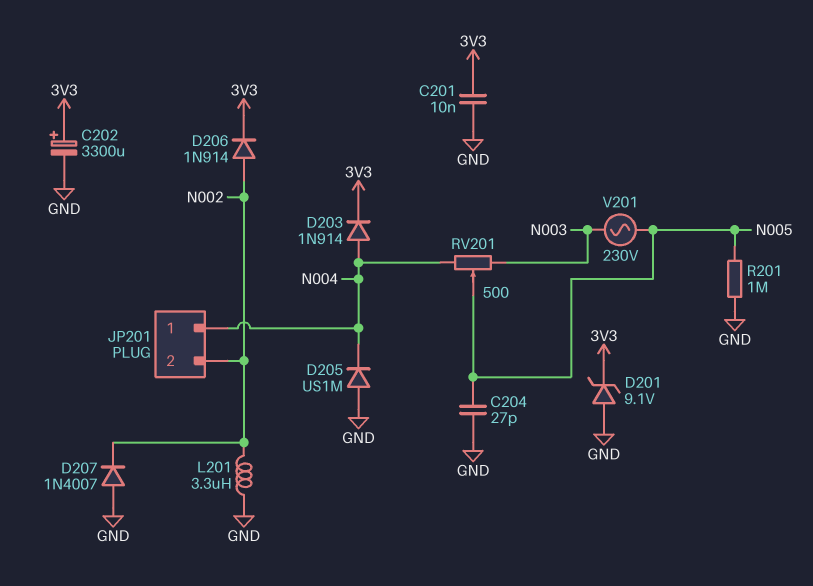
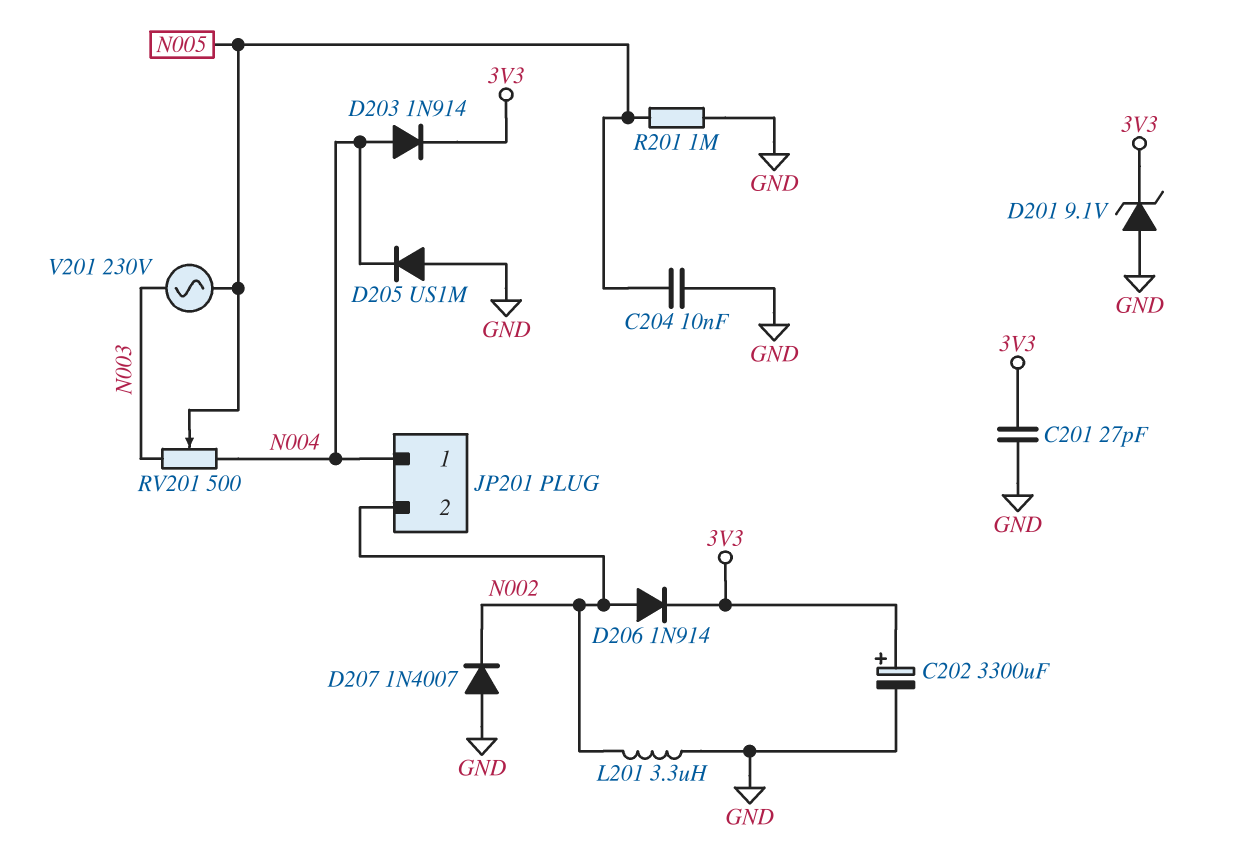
C201: 10nF (3V3, GND) -> 27pF (3V3, GND)
C204: 27pF (GND, N005) -> 10nF (GND, N005)

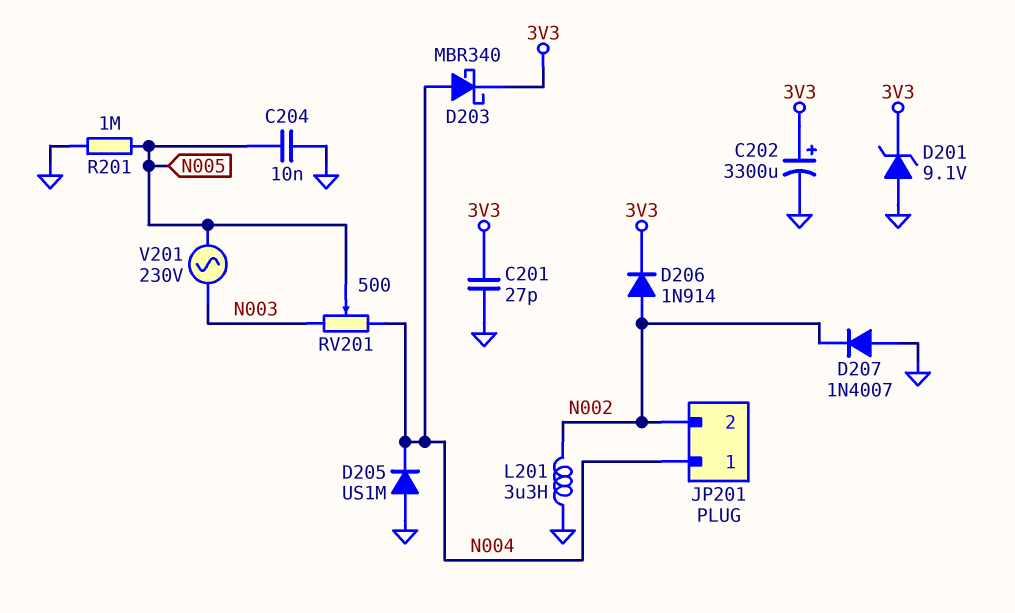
D203: diode 1N914 (A N004, K 3V3) -> schottky MBR340 (A N004, K 3V3)

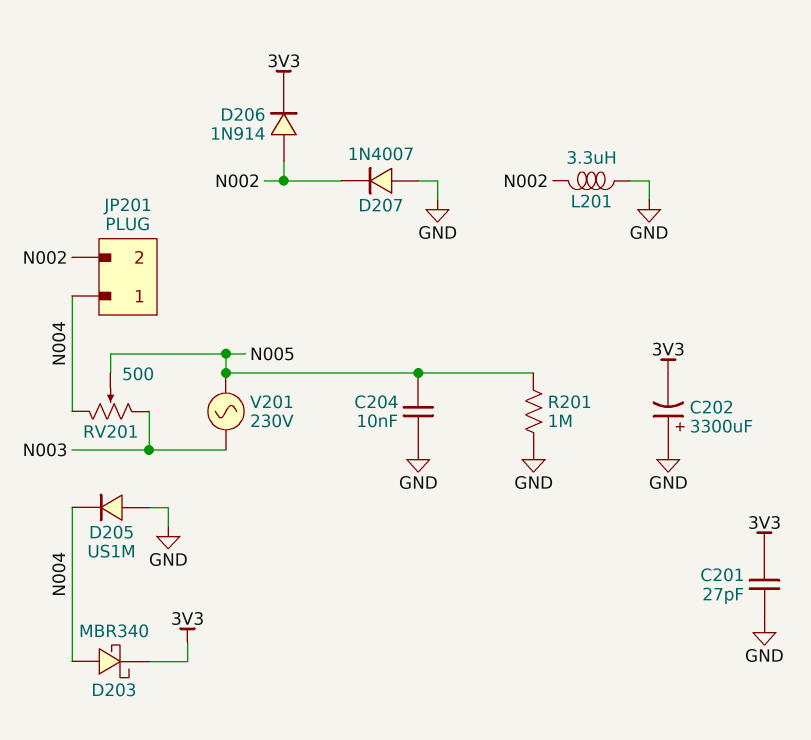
C202: 3300uF (plus 3V3, minus GND) -> 3300uF (plus GND, minus 3V3)
D201: zener 9.1V (A GND, K 3V3) -> none

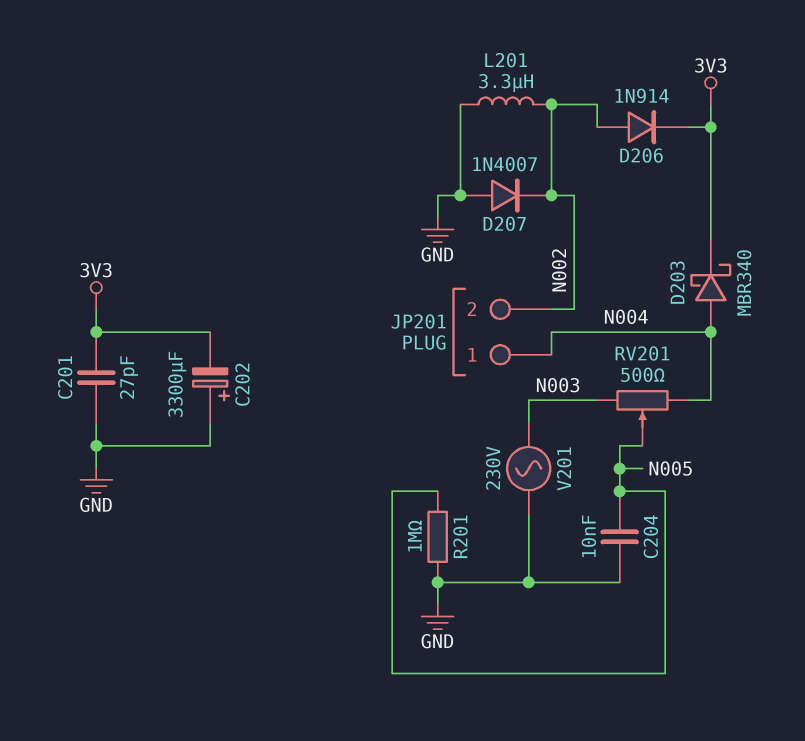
D205: diode US1M (A GND, K N004) -> none
V201: AC 230V (N003, N005) -> AC 230V (GND, N003)

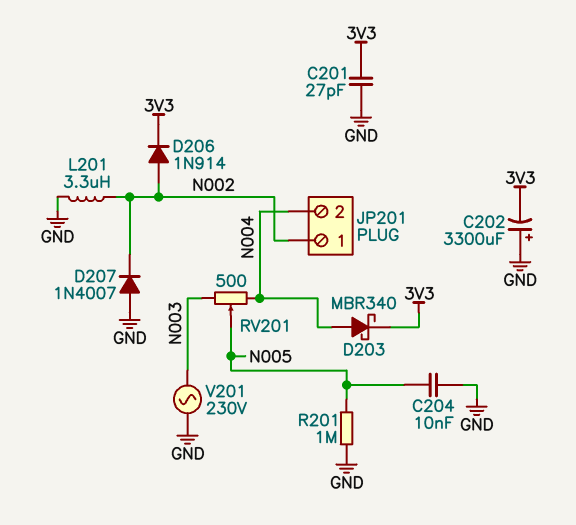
JP201 pin 1: N004 -> N002
JP201 pin 2: N002 -> N004

